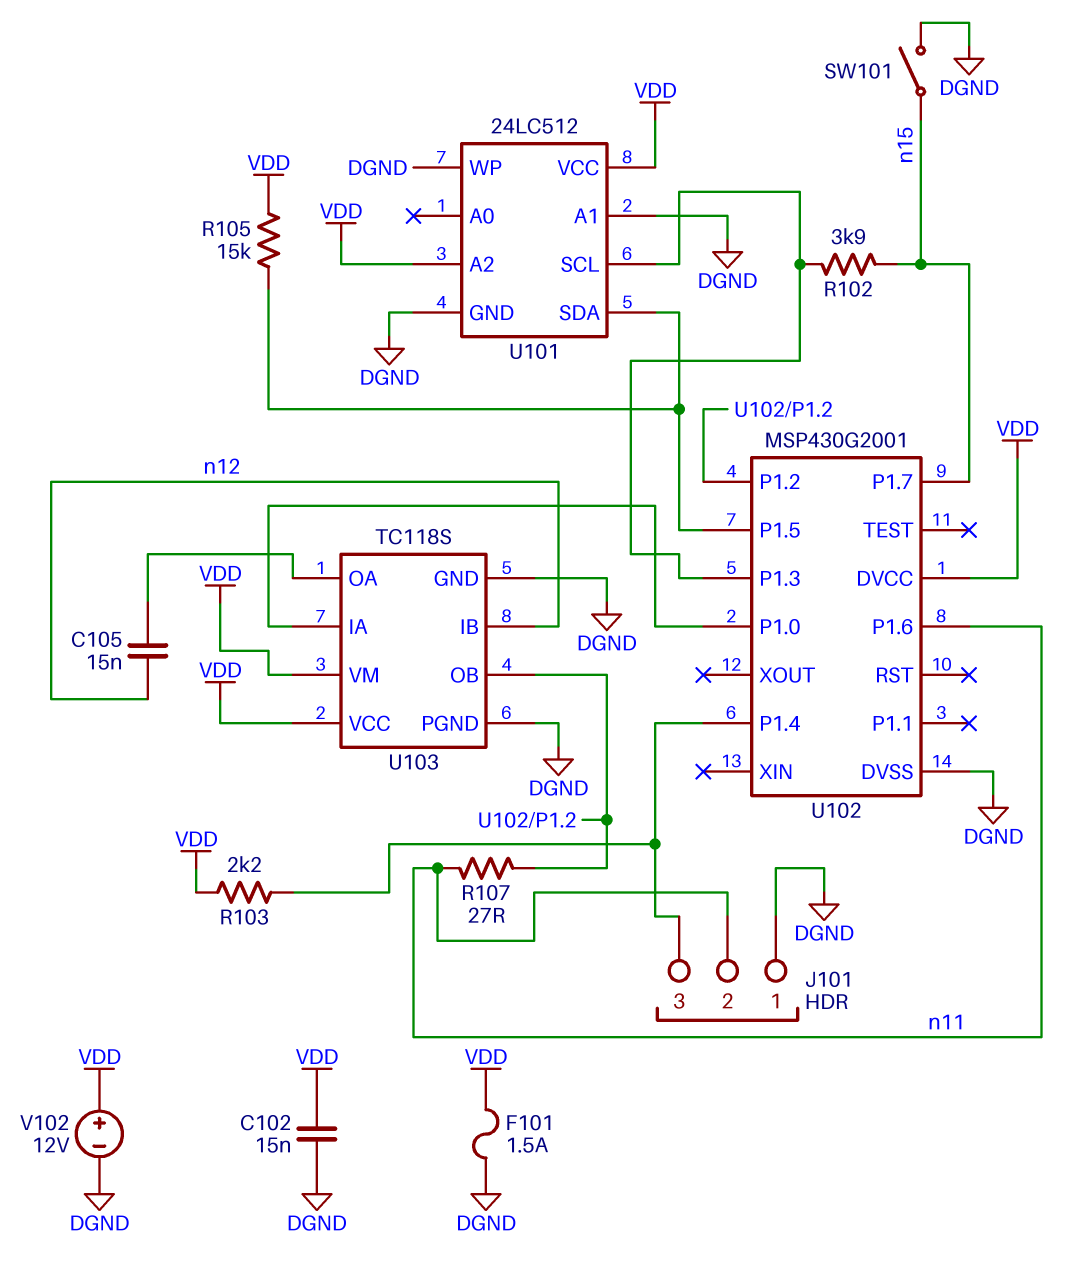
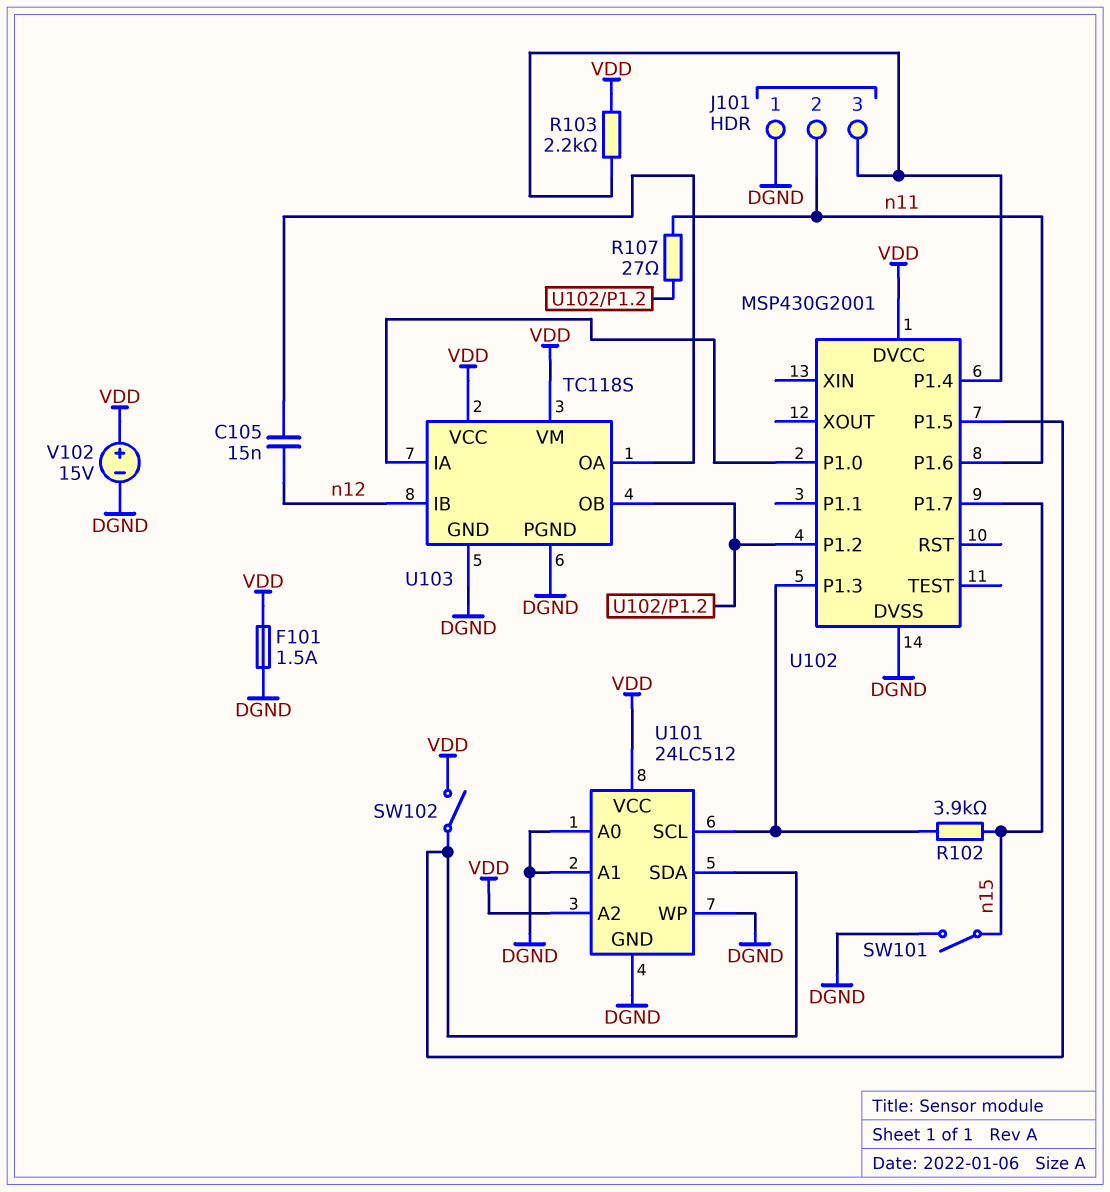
C102: 15nF (DGND, VDD) -> none
R105: 15k (U101/SDA, VDD) -> none
SW102: none -> switch (U101/SDA, VDD)
U101 pin A0: none -> DGND
V102: 12V (plus VDD, minus DGND) -> 15V (plus VDD, minus DGND)

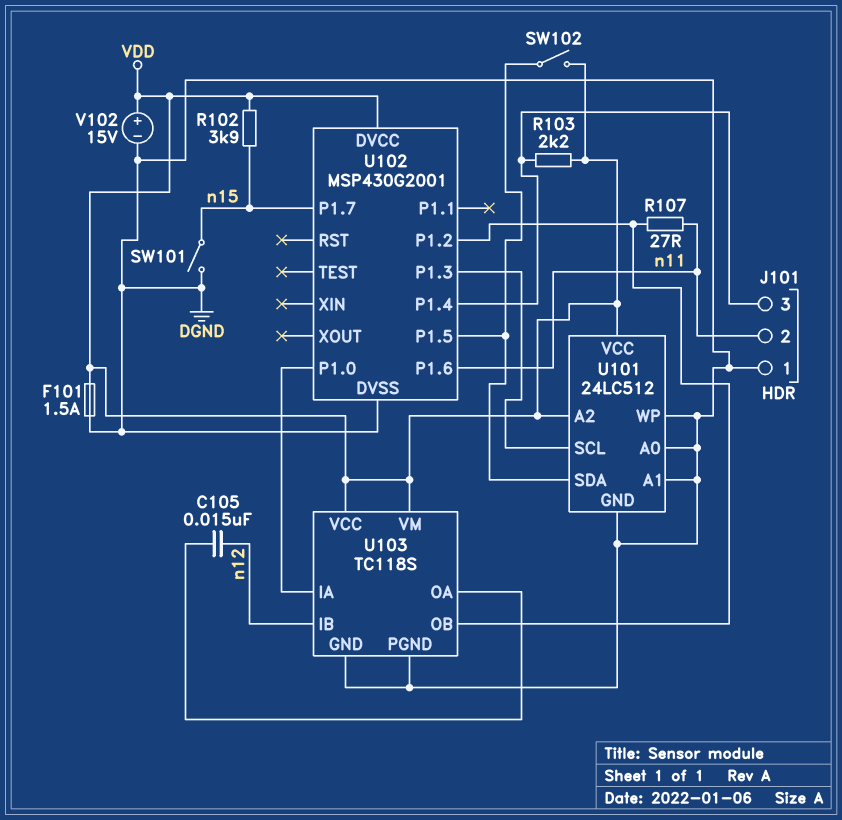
R102: 3.9k (U101/SCL, n15) -> 3.9k (VDD, n15)

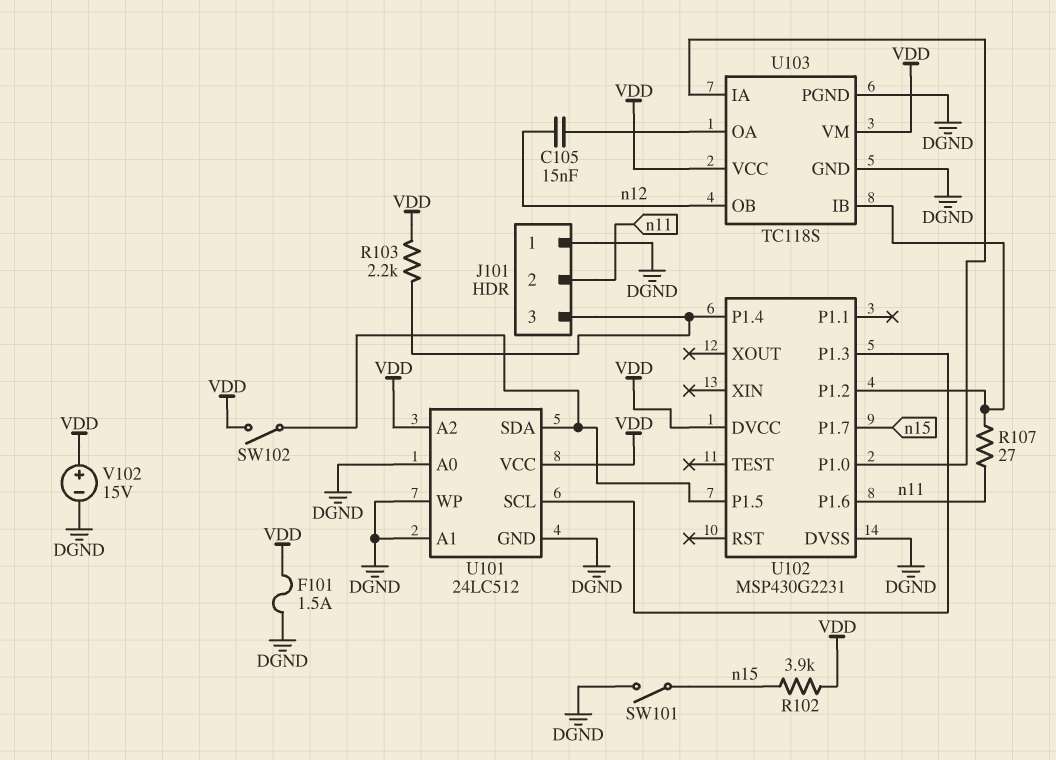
U102: MSP430G2001 -> MSP430G2231
U103 pin IB: n12 -> U102/P1.2
U103 pin OB: U102/P1.2 -> n12

